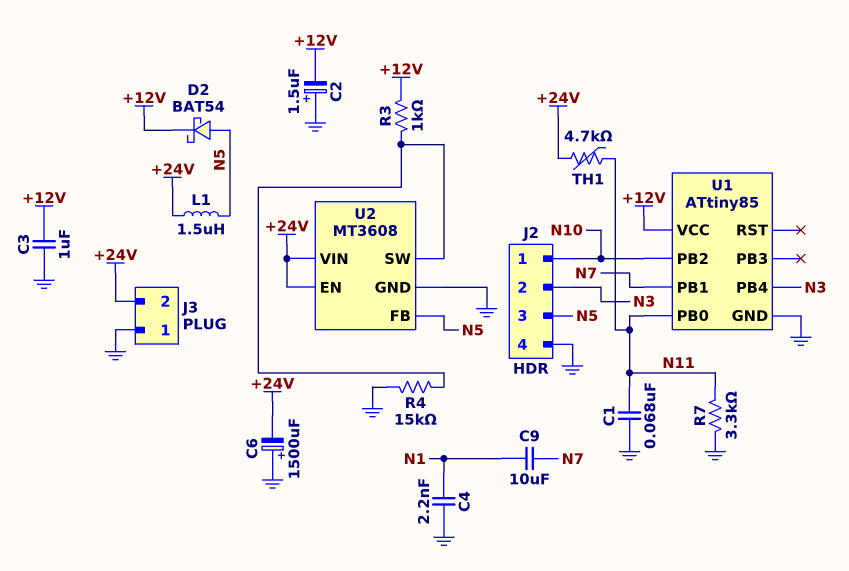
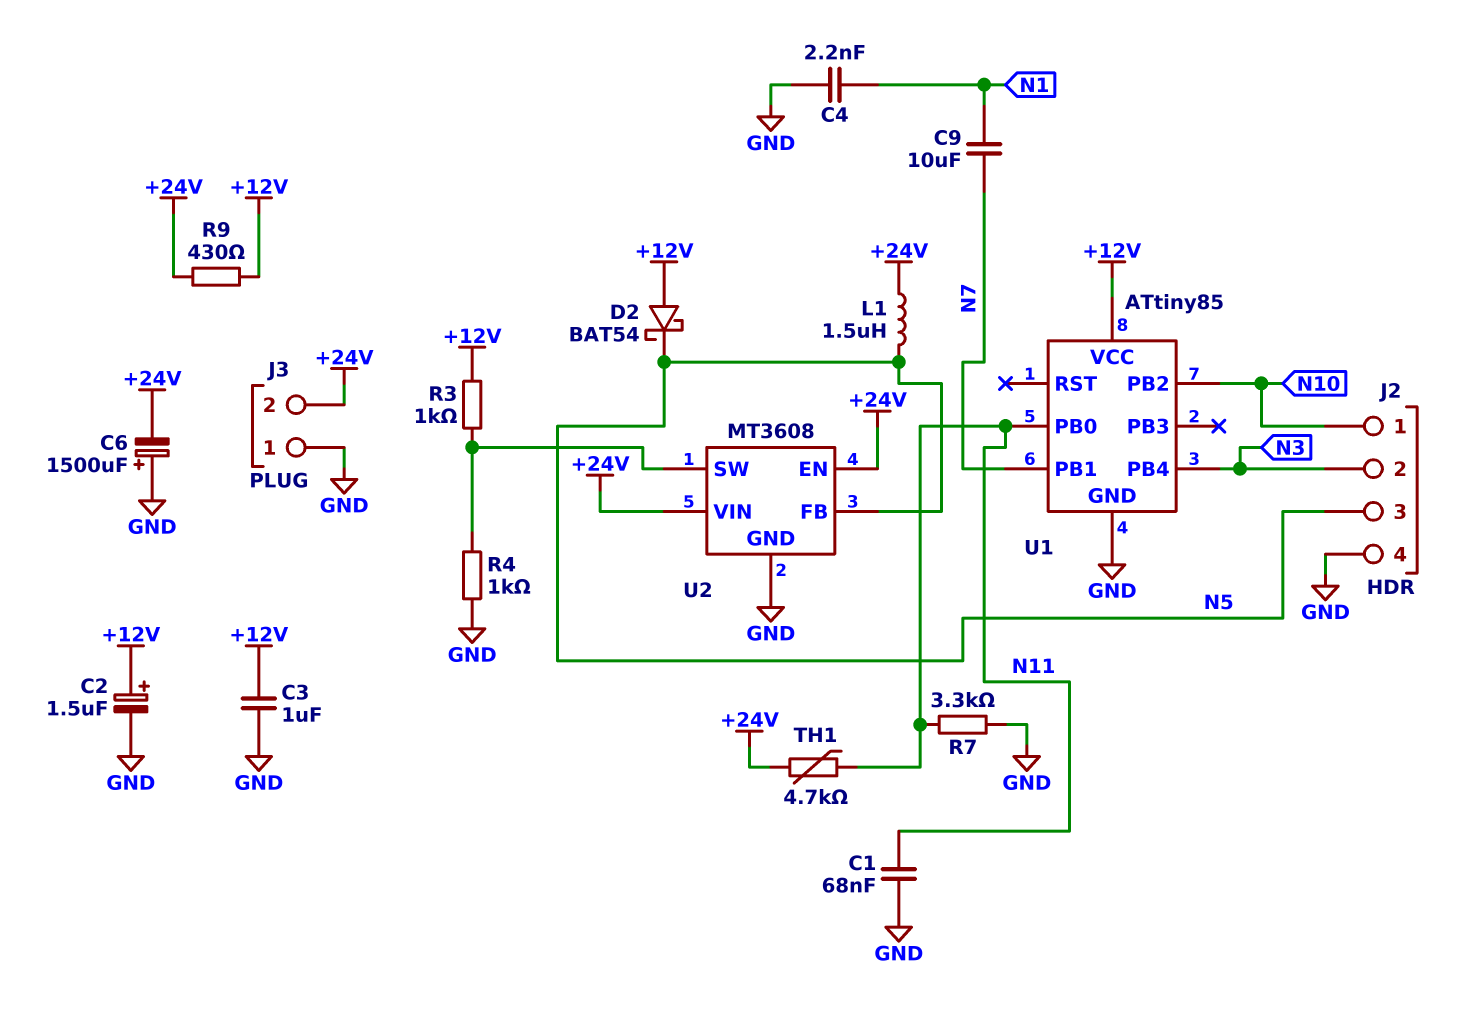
C2: 1.5uF (plus GND, minus +12V) -> 1.5uF (plus +12V, minus GND)
D2: schottky BAT54 (A N5, K +12V) -> schottky BAT54 (A +12V, K N5)
R4: 15k (GND, U2/SW) -> 1k (GND, U2/SW)
R9: none -> 430 (+12V, +24V)

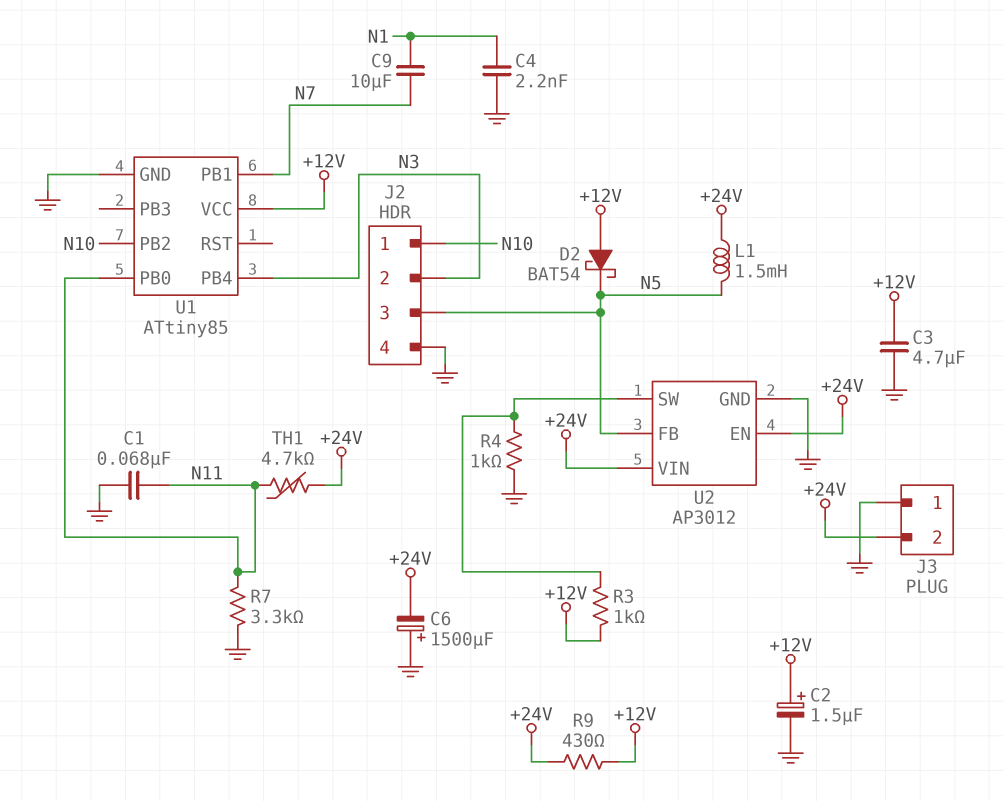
C3: 1uF (+12V, GND) -> 4.7uF (+12V, GND)
L1: 1.5uH (+24V, N5) -> 1.5mH (+24V, N5)
U2: MT3608 -> AP3012

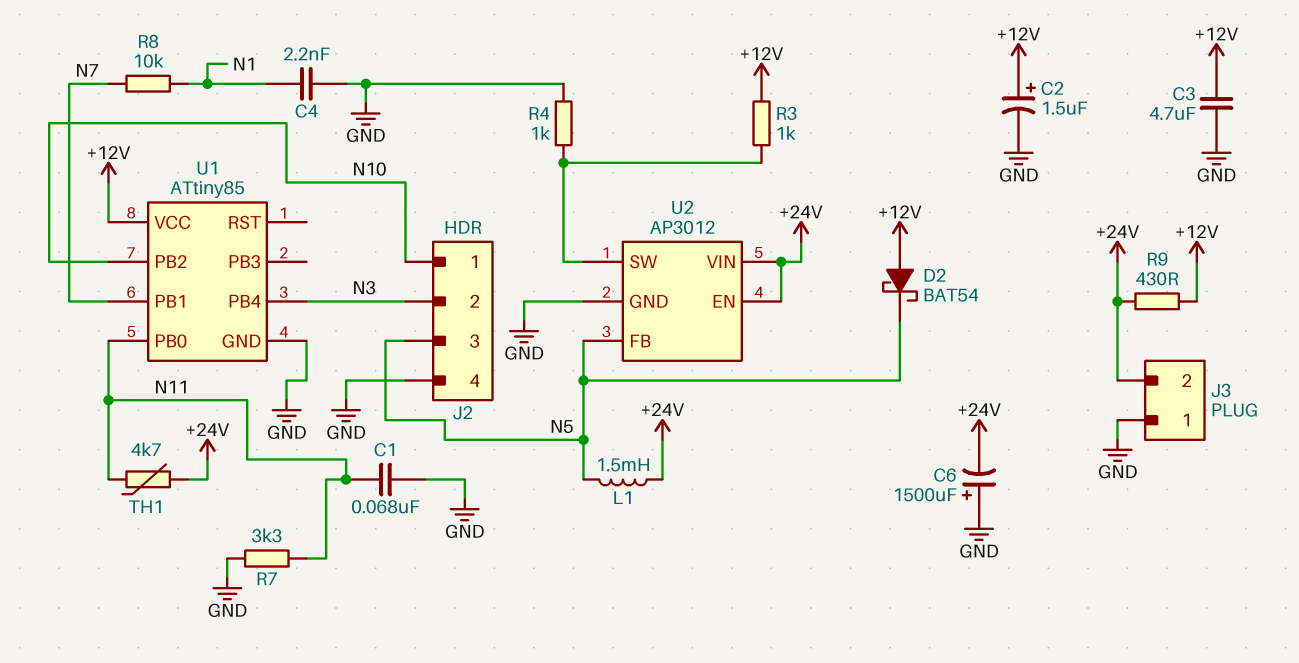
C9: 10uF (N1, N7) -> none
R8: none -> 10k (N1, N7)

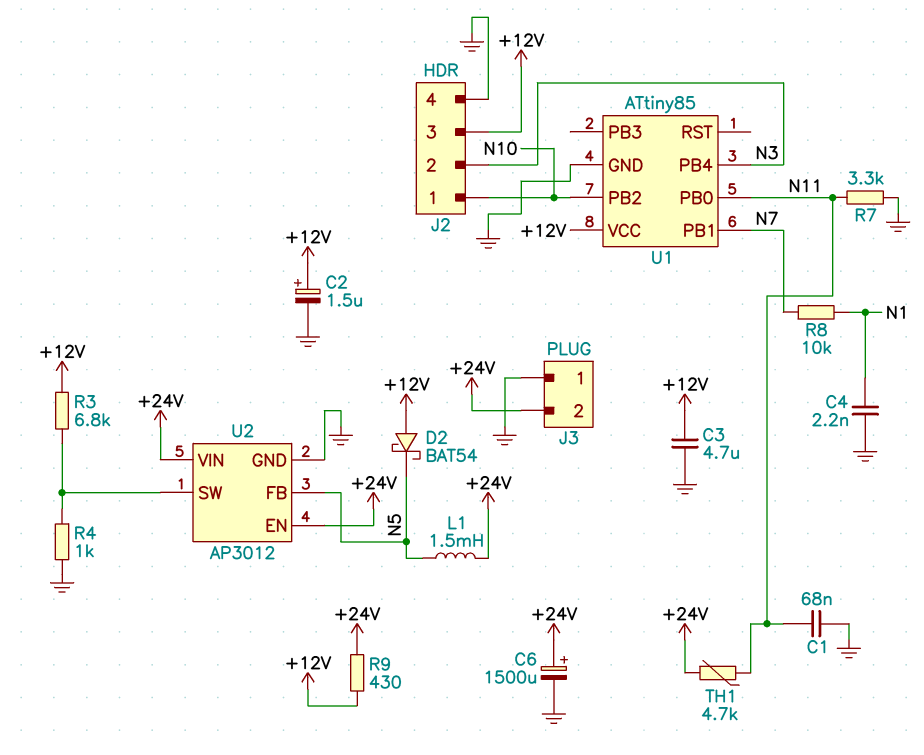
C6: 1500uF (plus GND, minus +24V) -> 1500uF (plus +24V, minus GND)
J2 pin 3: N5 -> +12V
R3: 1k (+12V, U2/SW) -> 6.8k (+12V, U2/SW)

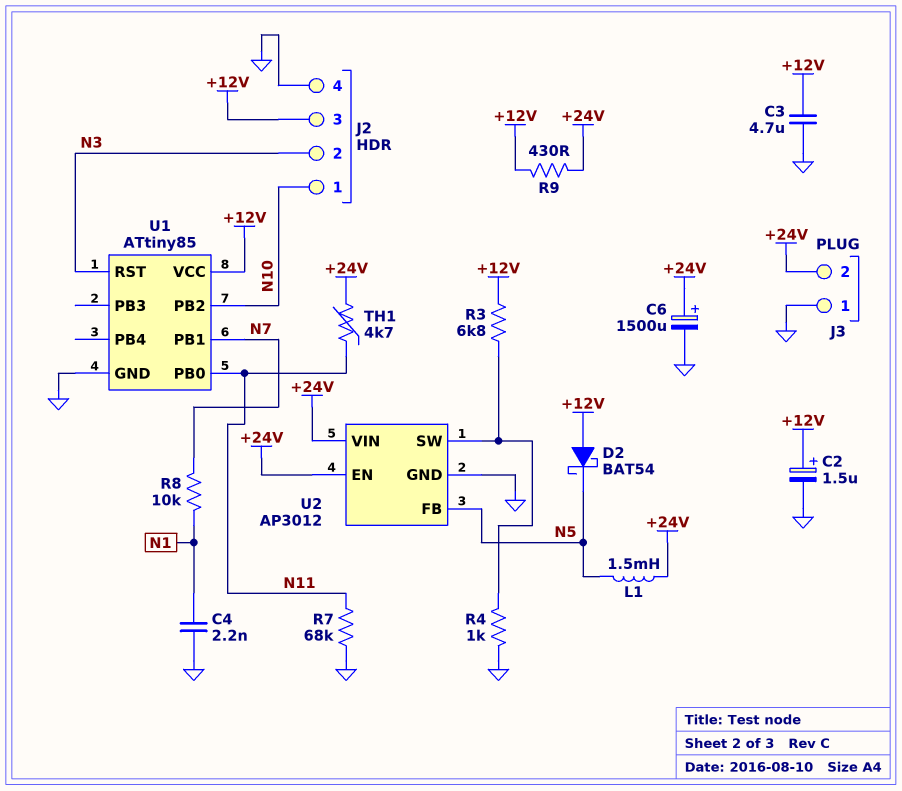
C1: 68nF (GND, N11) -> none
R7: 3.3k (GND, N11) -> 68k (GND, N11)
U1 pin PB4: N3 -> none
U1 pin RST: none -> N3

